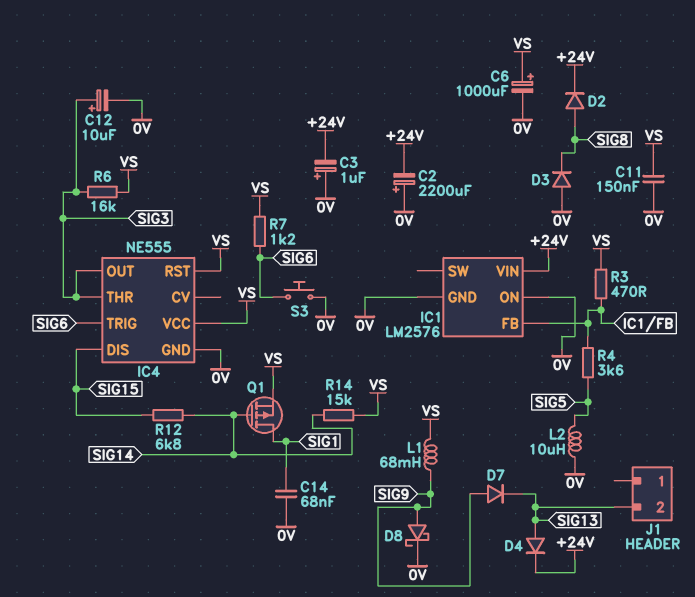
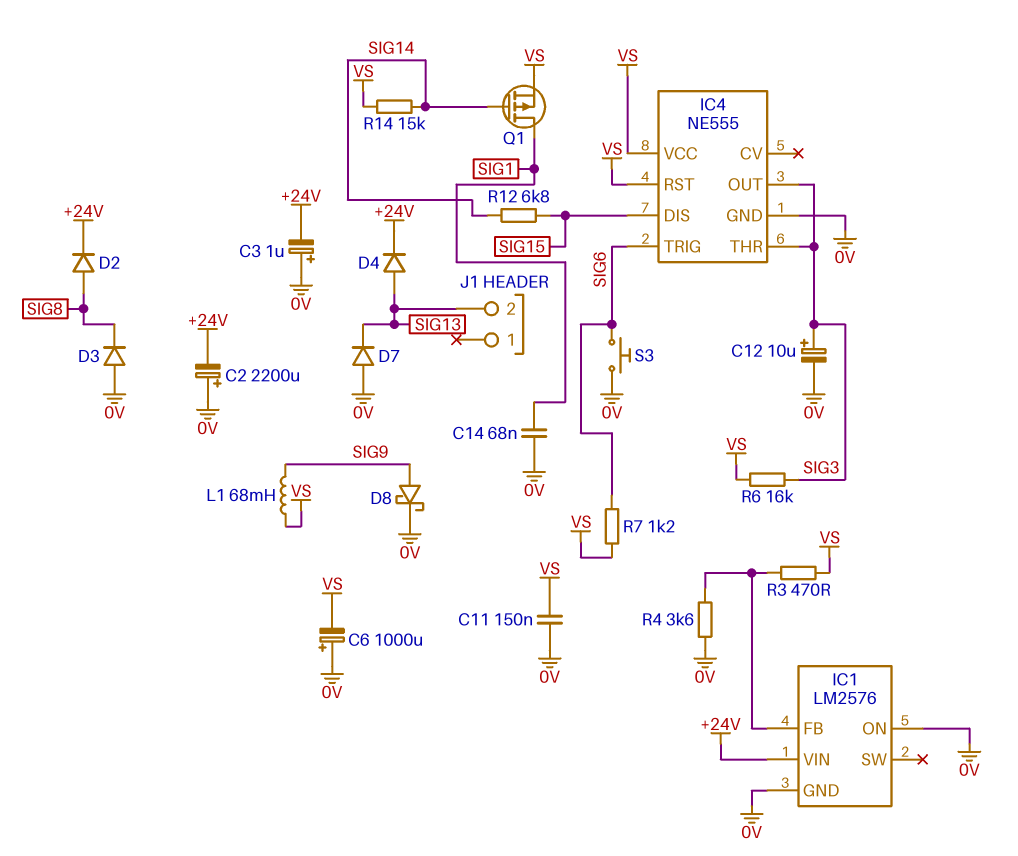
C6: 1000uF (plus VS, minus 0V) -> 1000uF (plus 0V, minus VS)
D7: diode (A SIG9, K SIG13) -> diode (A 0V, K SIG13)
L2: 10uH (0V, SIG5) -> none
R4: 3.6k (IC1/FB, SIG5) -> 3.6k (0V, IC1/FB)

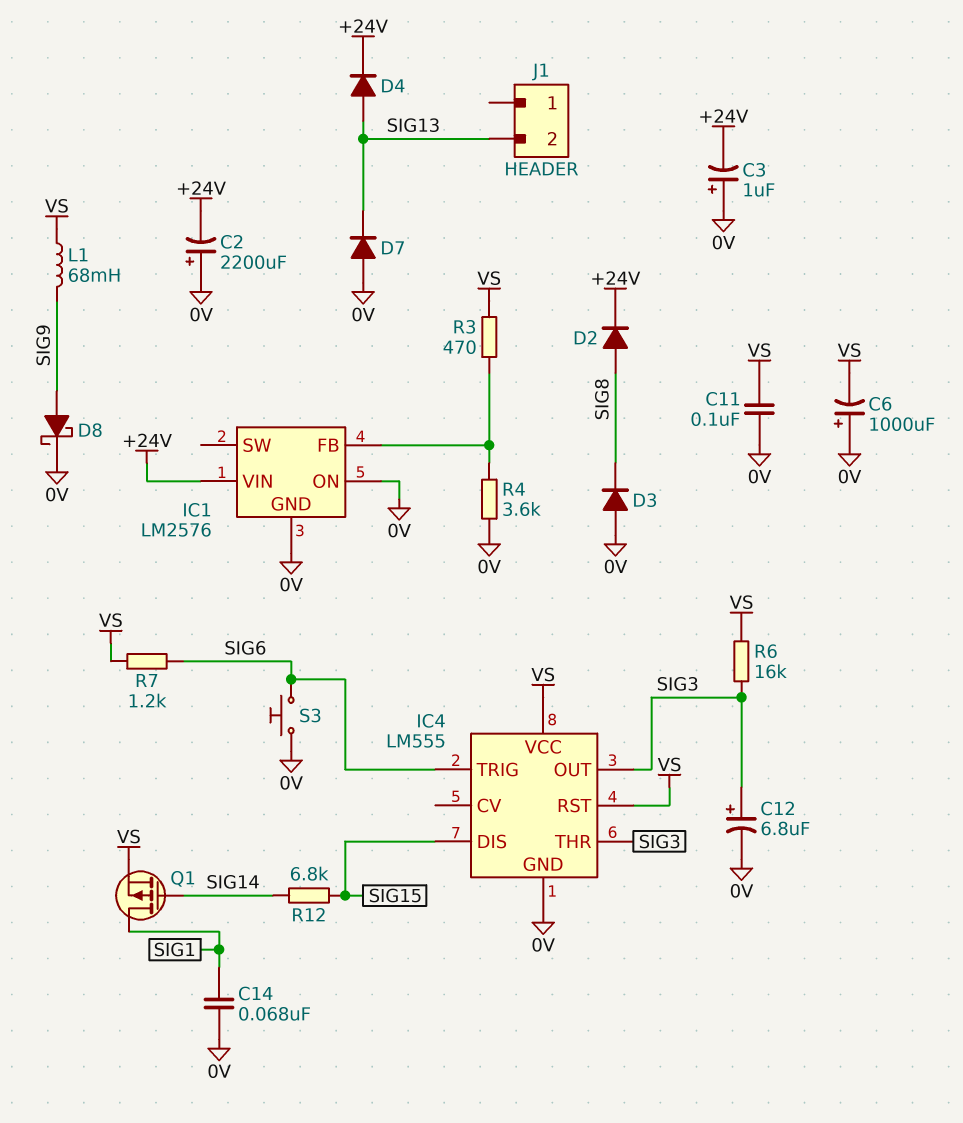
C11: 150nF (0V, VS) -> 100nF (0V, VS)
C12: 10uF (plus SIG3, minus 0V) -> 6.8uF (plus SIG3, minus 0V)
IC4: NE555 -> LM555
R14: 15k (SIG14, VS) -> none

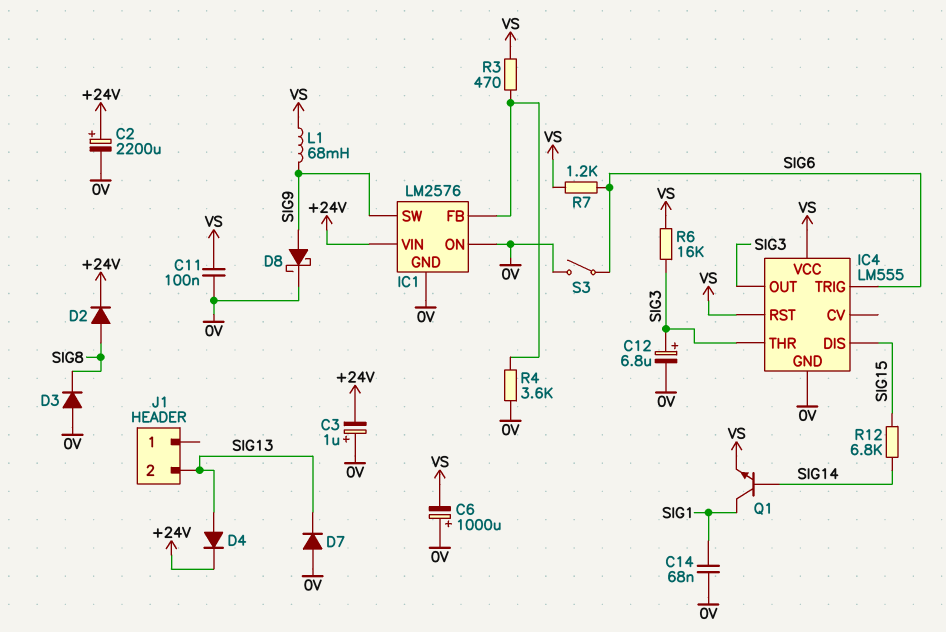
C2: 2200uF (plus 0V, minus +24V) -> 2200uF (plus +24V, minus 0V)
IC1 pin SW: none -> SIG9
Q1: PMOS (G SIG14, D SIG1, S VS) -> NPN (B SIG14, C SIG1, E VS)
S3: button (0V, SIG6) -> switch (0V, SIG6)

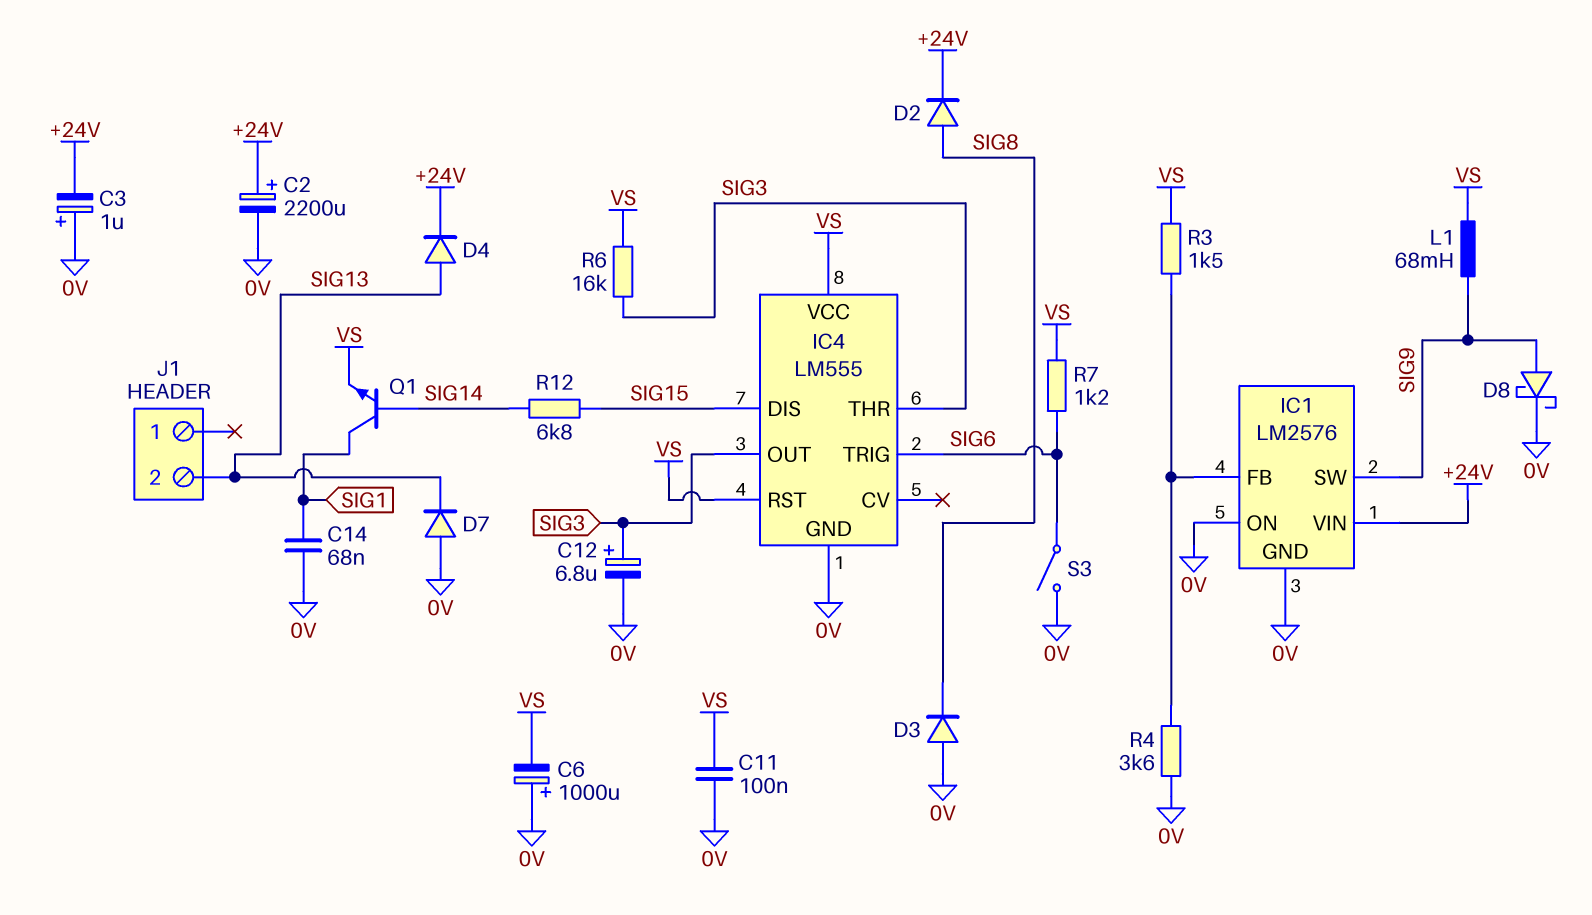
R3: 470 (IC1/FB, VS) -> 1.5k (IC1/FB, VS)

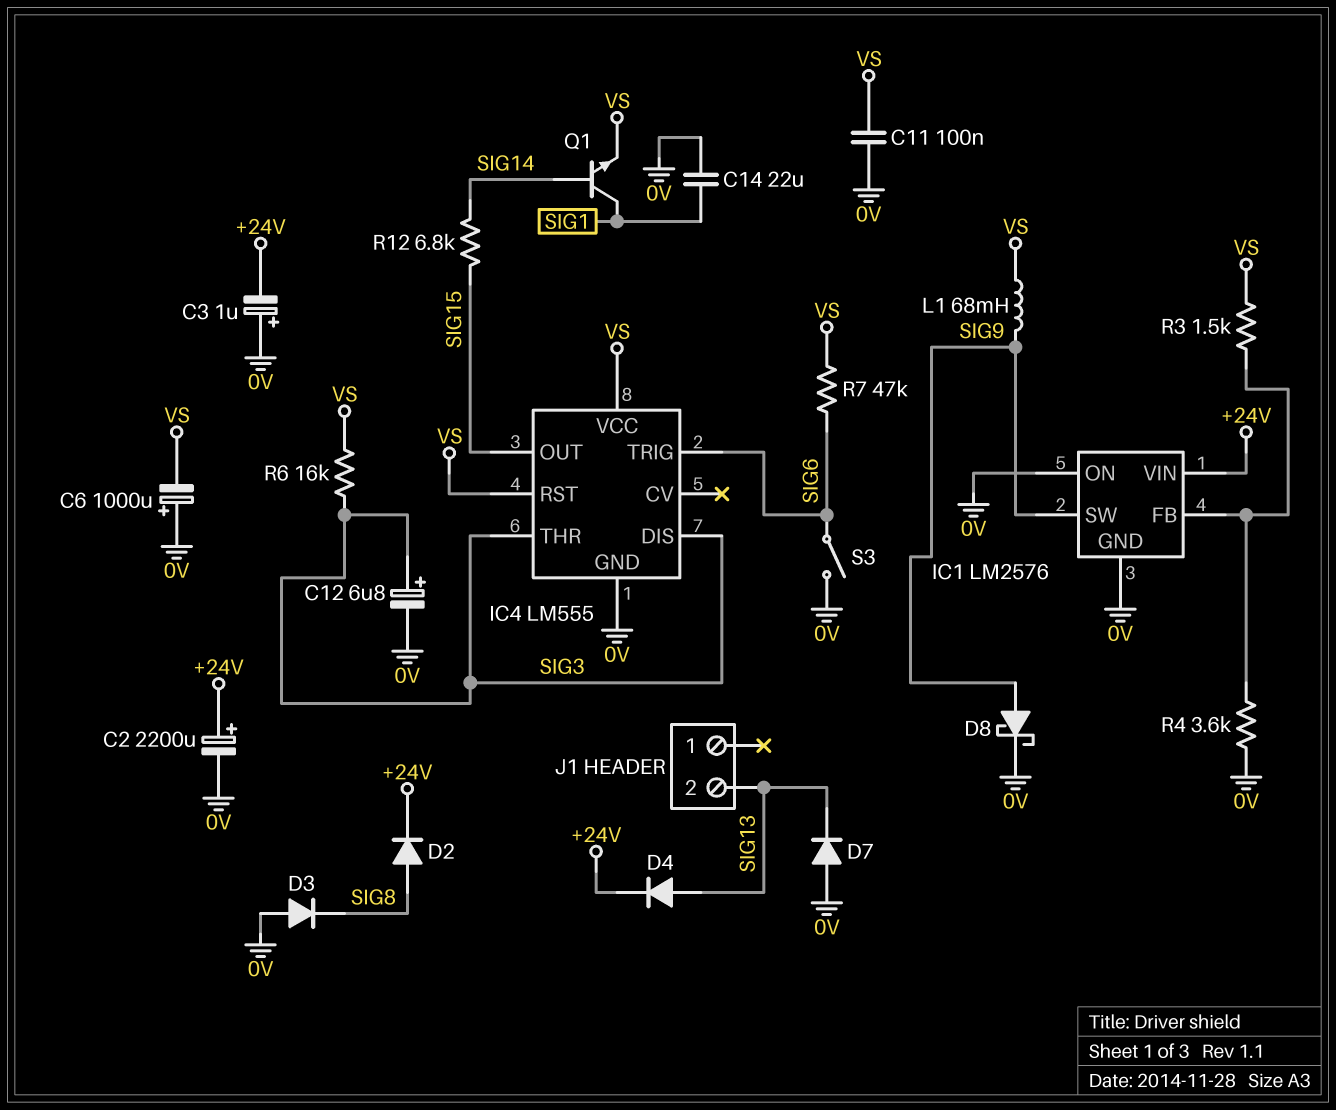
C14: 68nF (0V, SIG1) -> 22uF (0V, SIG1)
IC4 pin DIS: SIG15 -> SIG3
IC4 pin OUT: SIG3 -> SIG15
R7: 1.2k (SIG6, VS) -> 47k (SIG6, VS)

